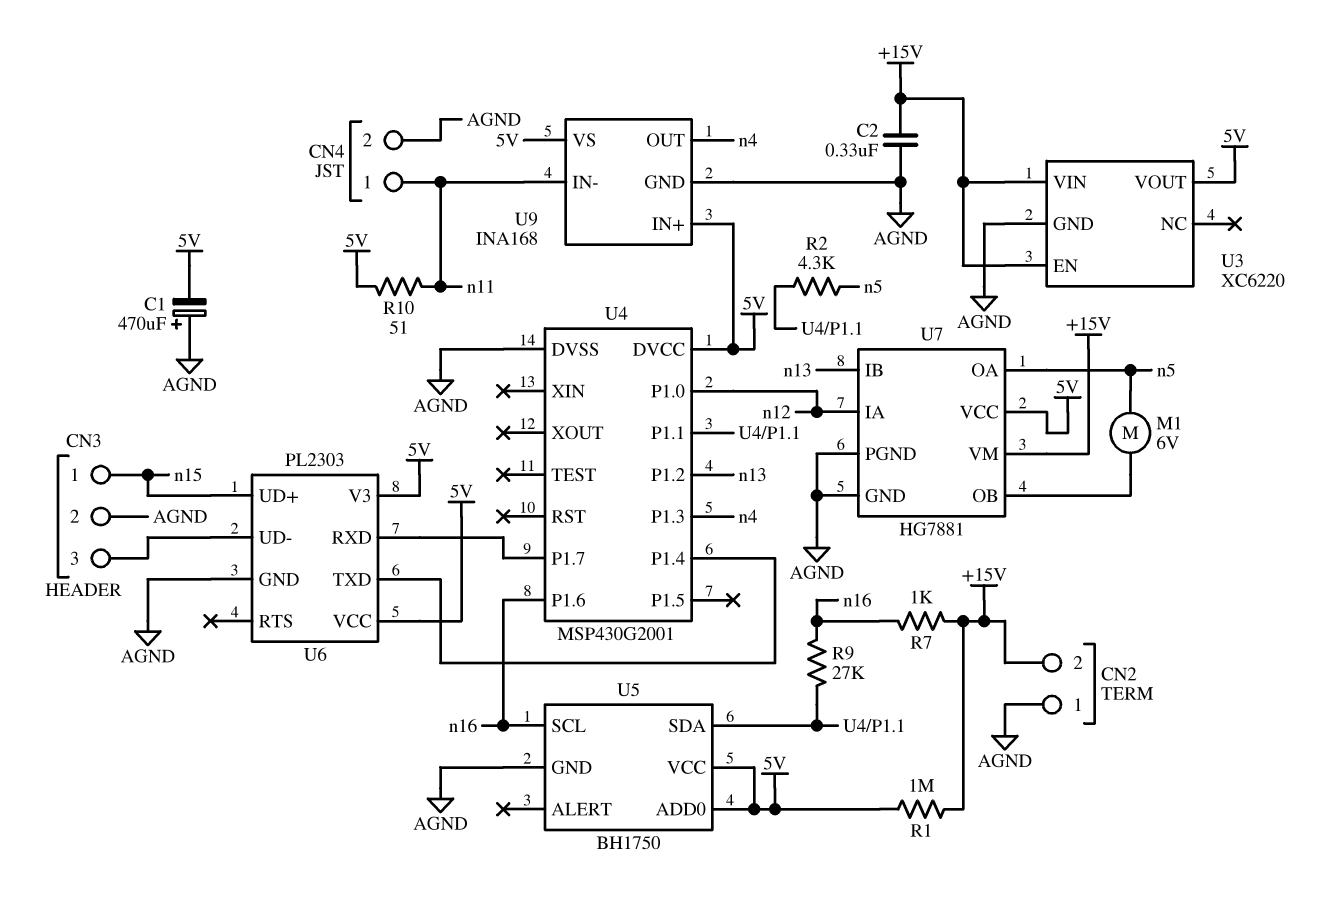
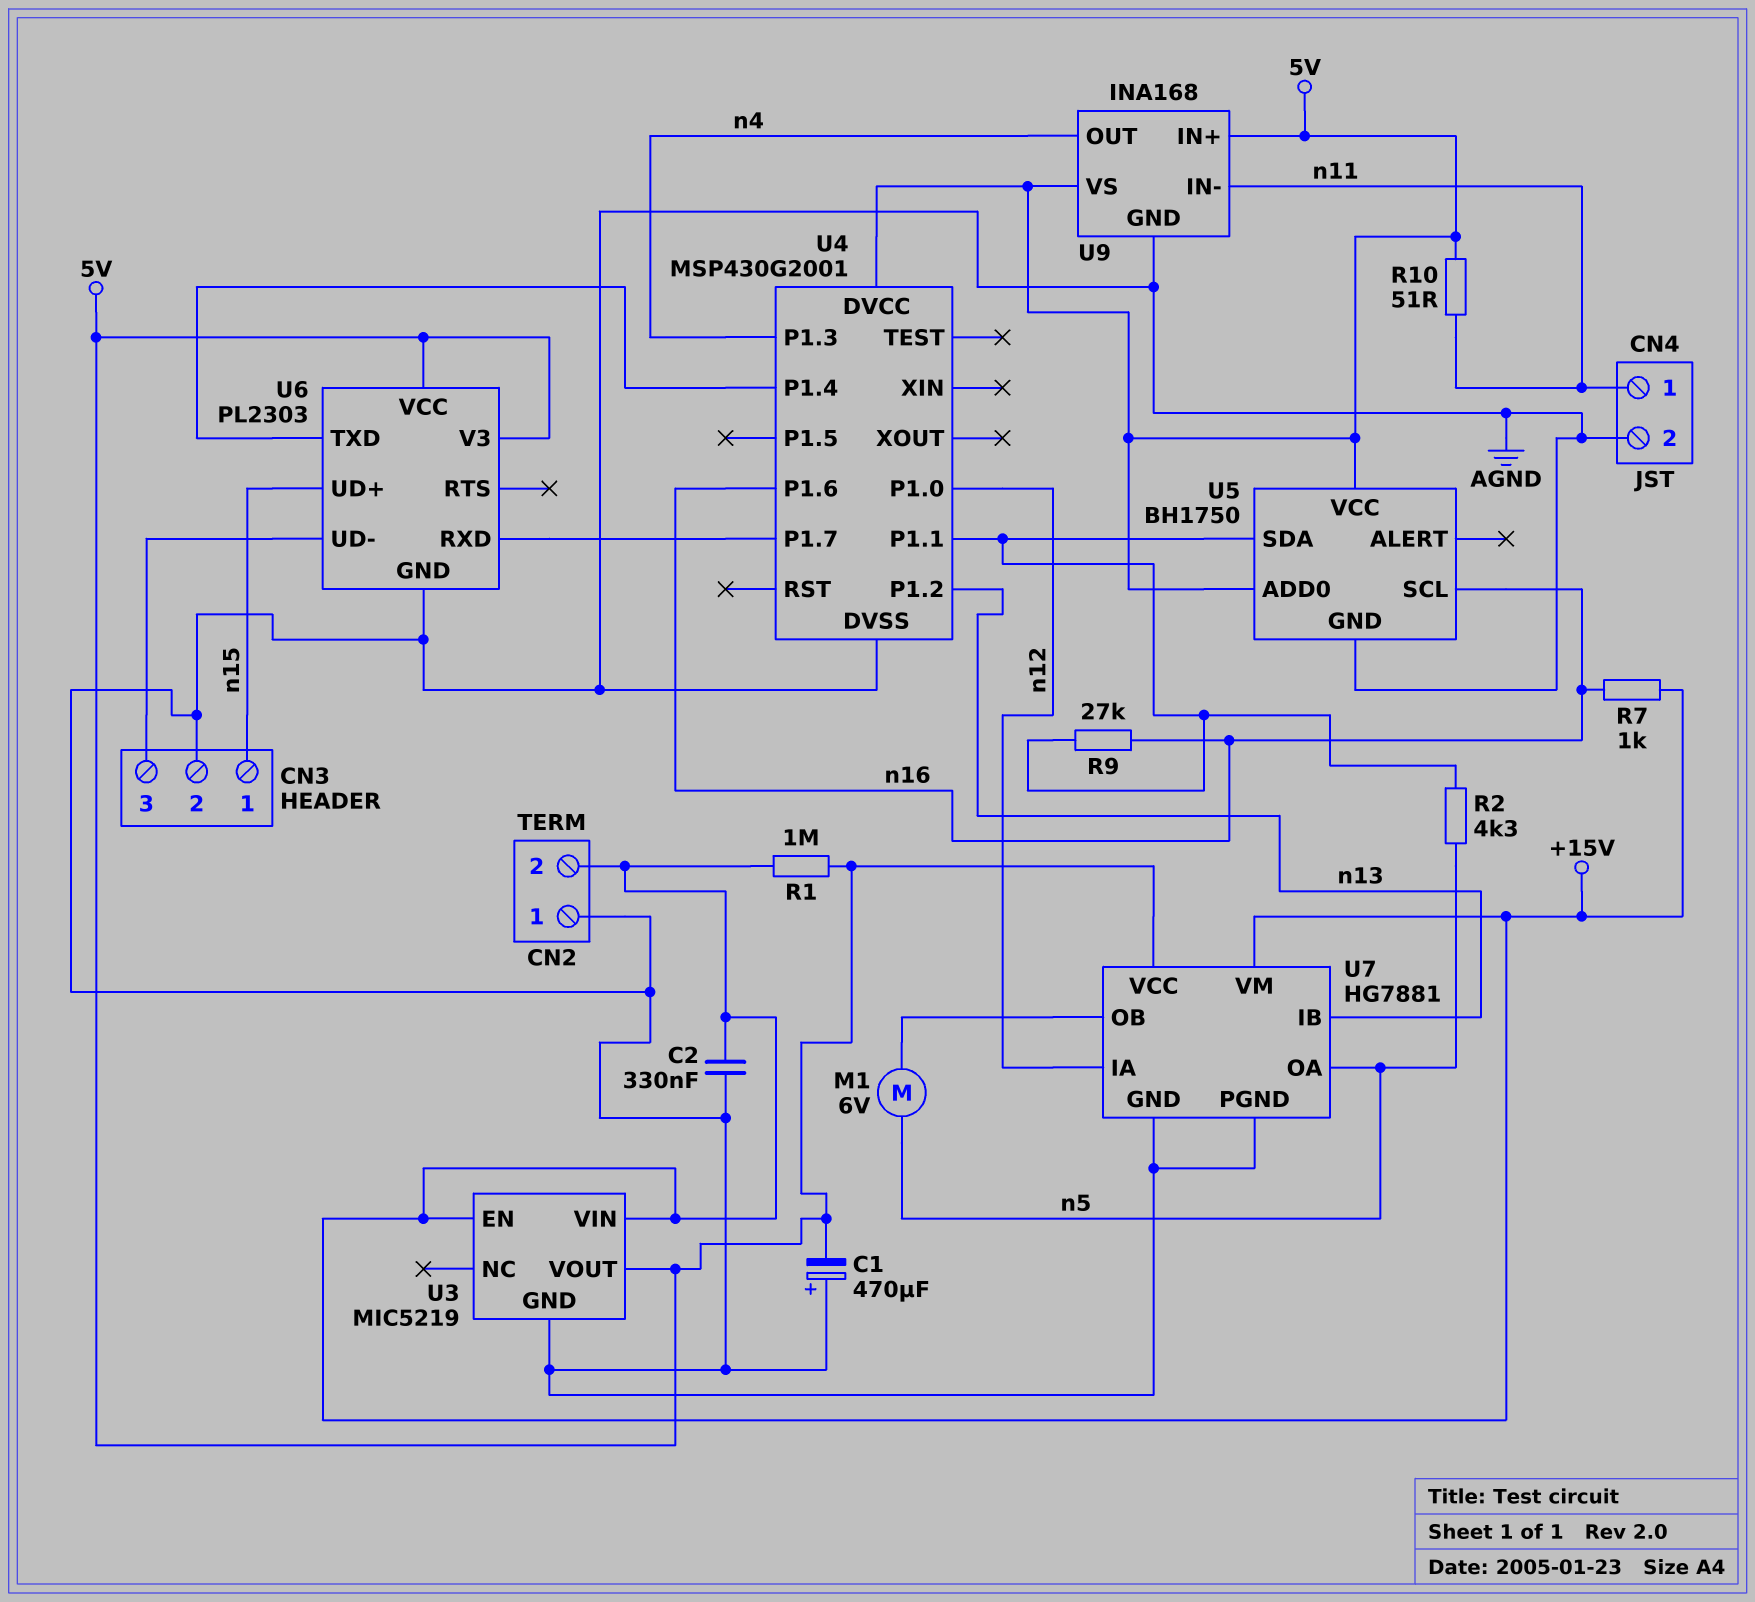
U3: XC6220 -> MIC5219

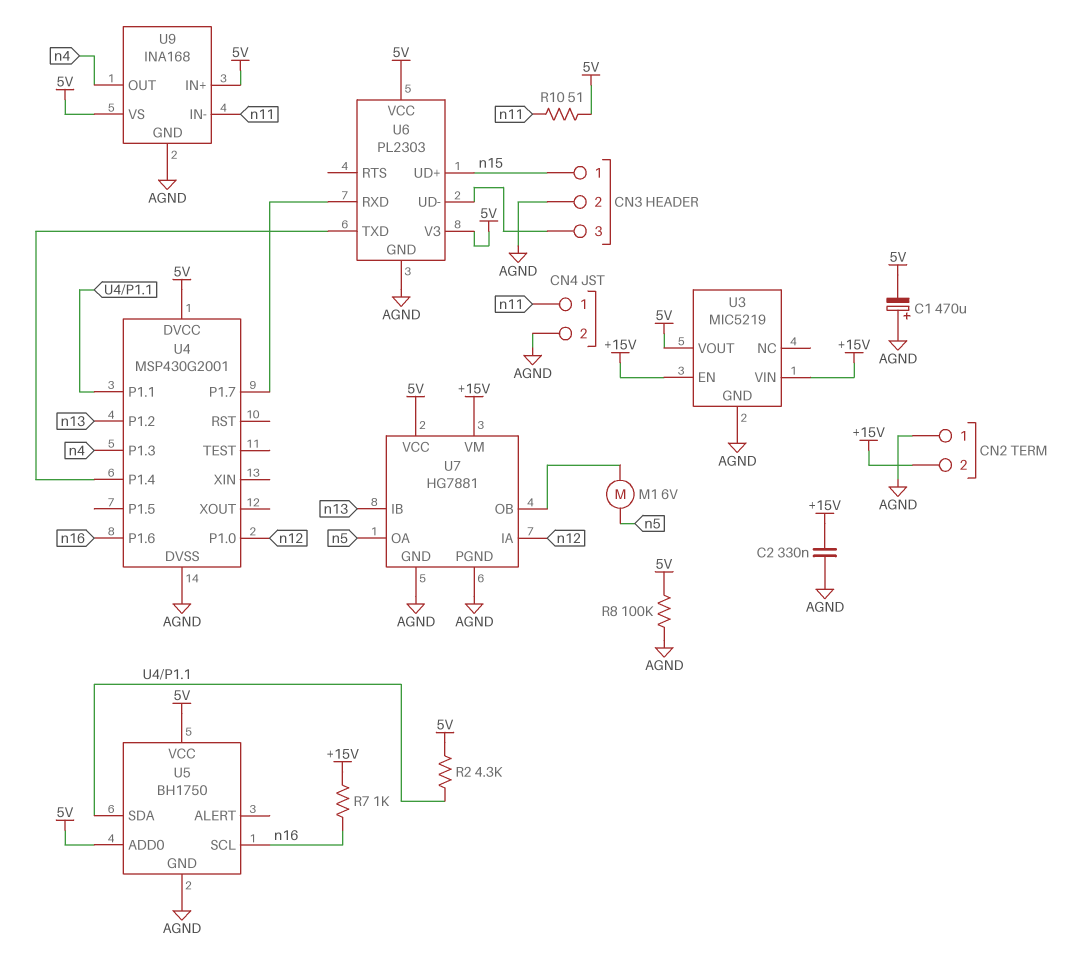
R1: 1M (+15V, 5V) -> none
R2: 4.3k (U4/P1.1, n5) -> 4.3k (5V, U4/P1.1)
R8: none -> 100k (5V, AGND)
R9: 27k (U4/P1.1, n16) -> none

